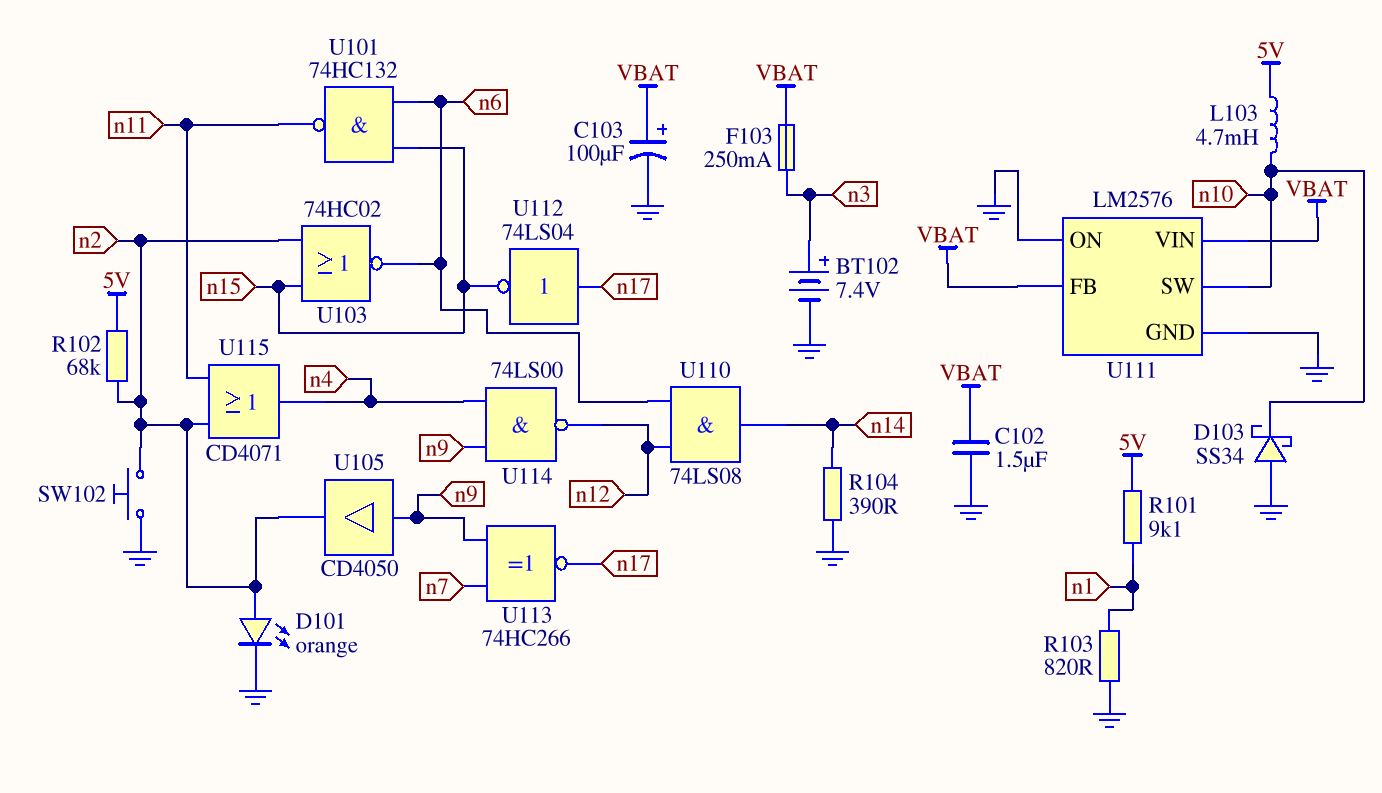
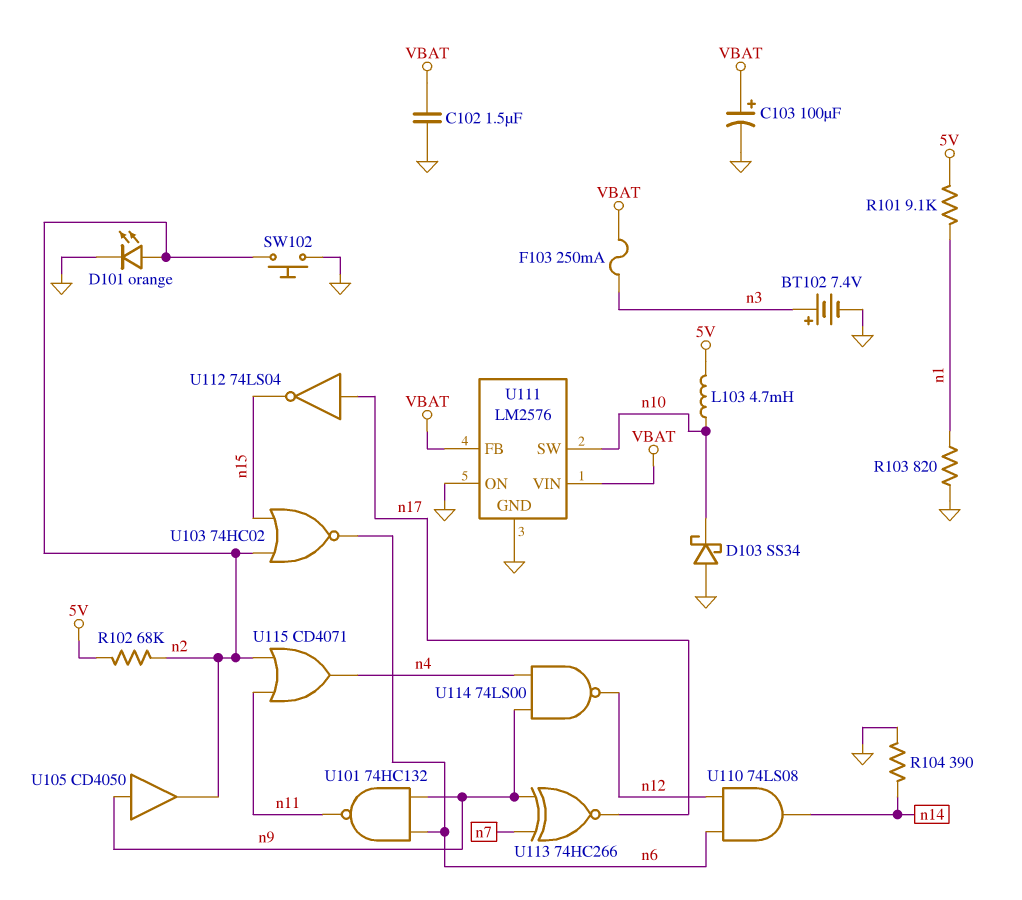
U101: NAND 74HC132 (in n6, in n15, out n11) -> NAND 74HC132 (in n6, in n9, out n11)

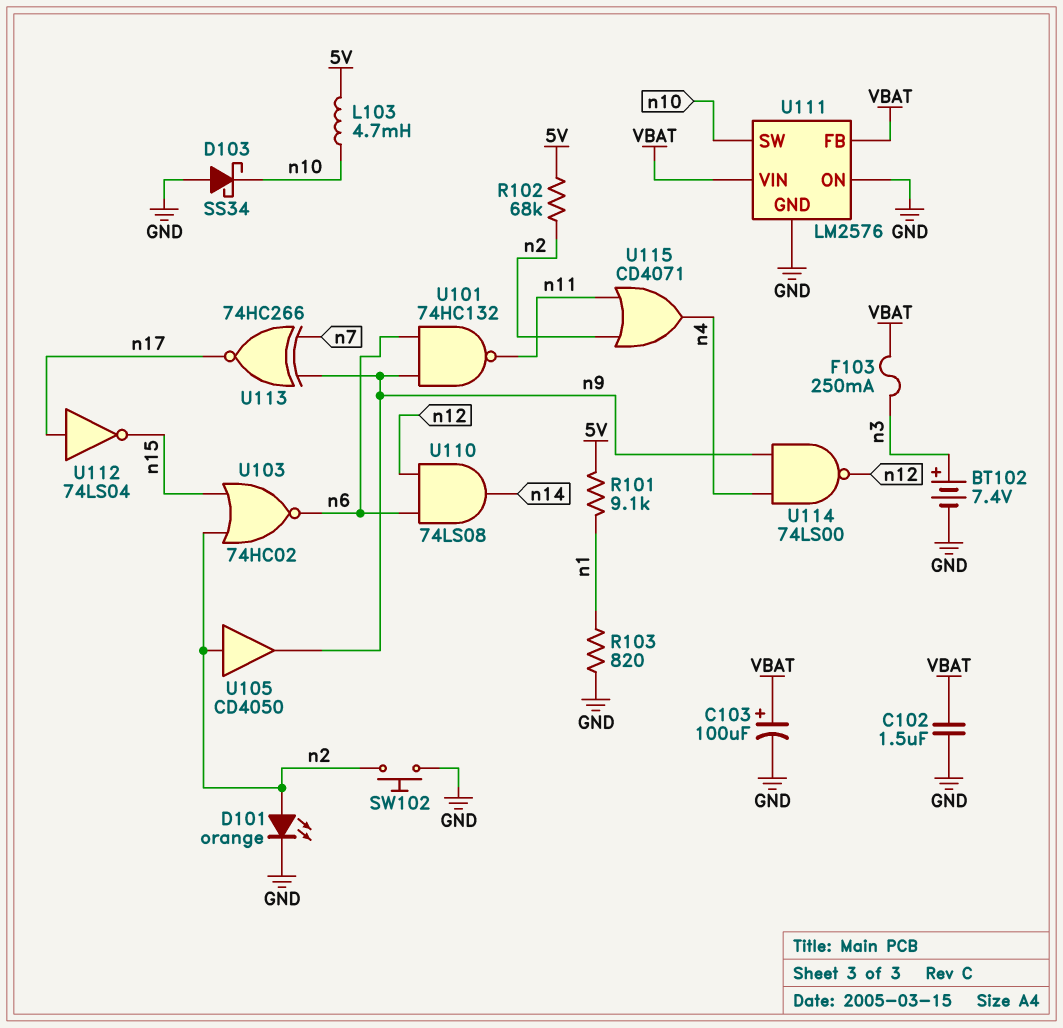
R104: 390 (GND, n14) -> none
U105: buffer CD4050 (in n9, out n2) -> buffer CD4050 (in n2, out n9)

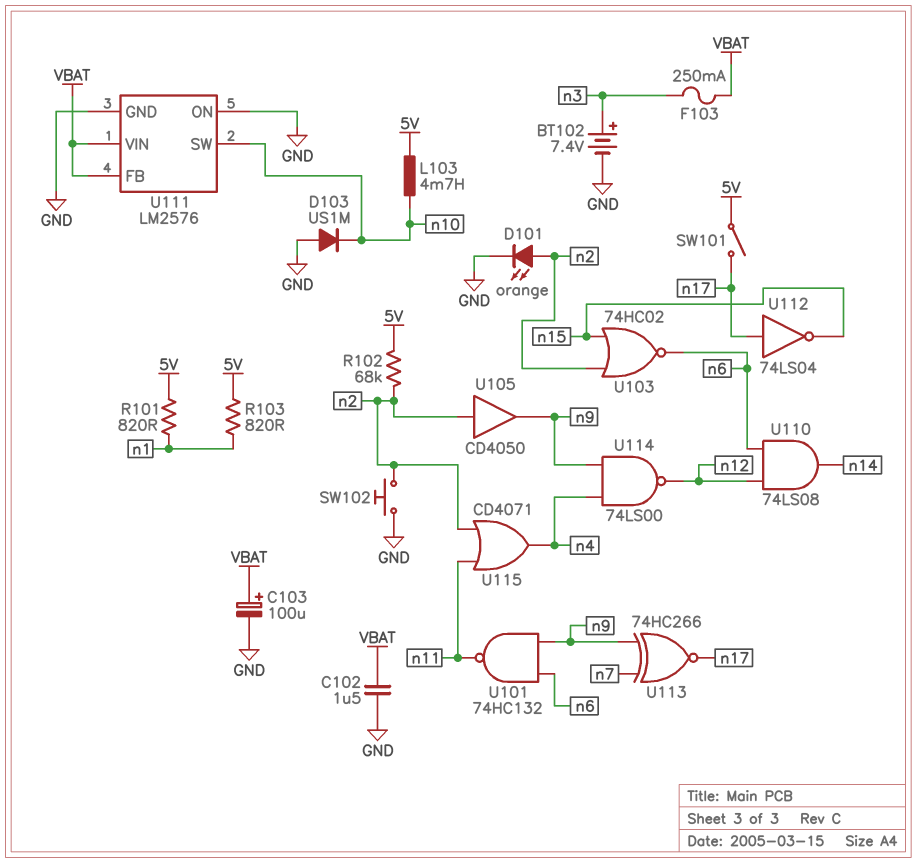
D103: schottky SS34 (A GND, K n10) -> diode US1M (A GND, K n10)
R101: 9.1k (5V, n1) -> 820 (5V, n1)
R103: 820 (GND, n1) -> 820 (5V, n1)
SW101: none -> switch (5V, n17)

